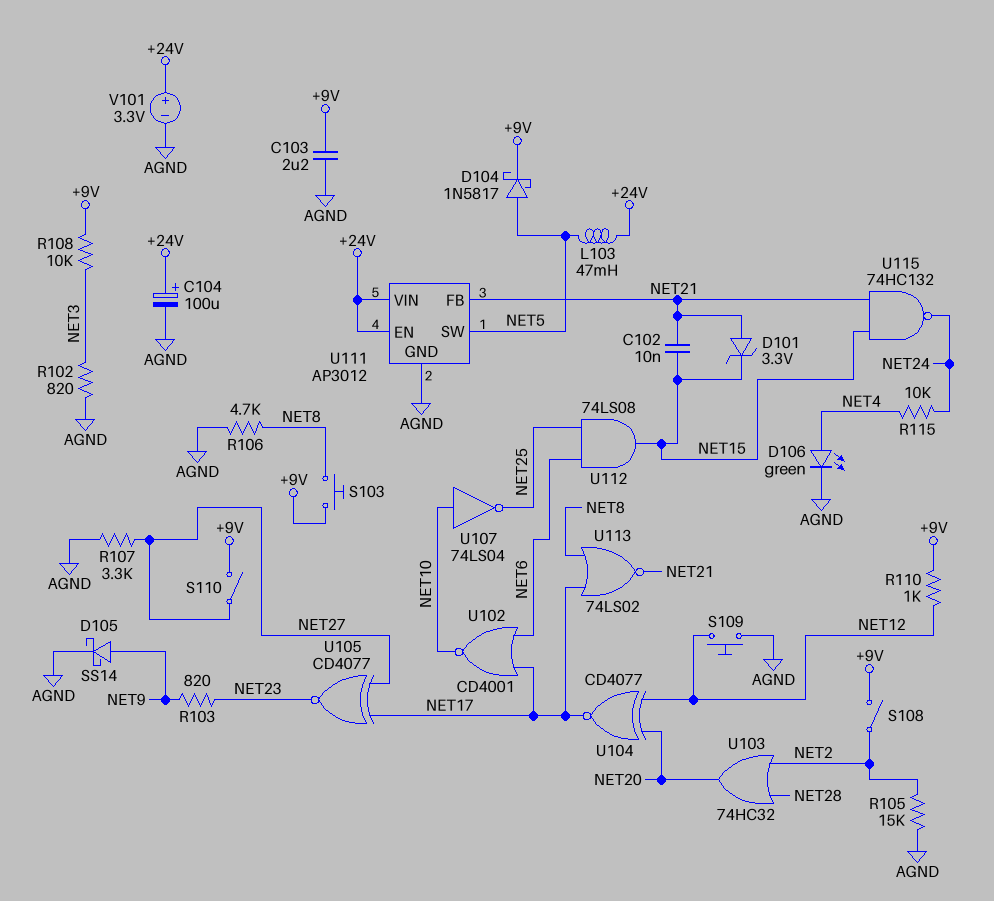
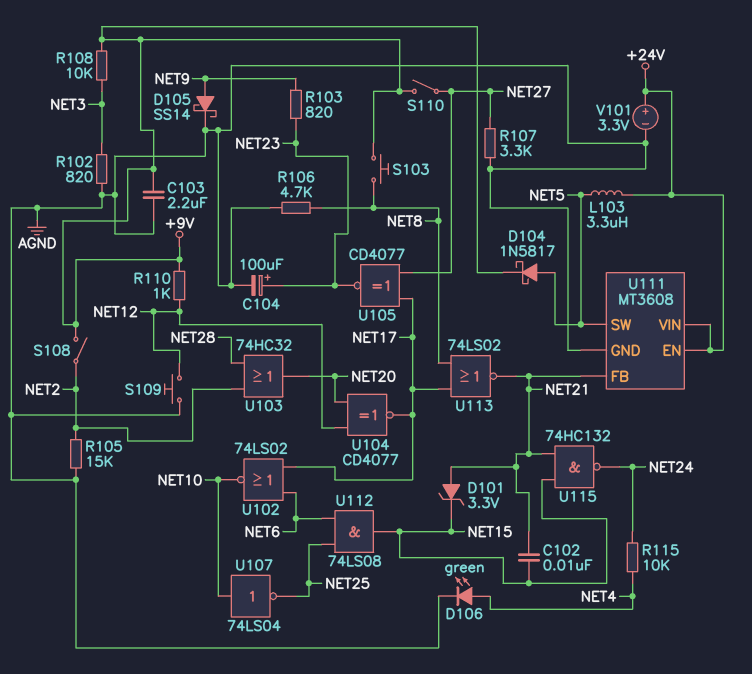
C104: 100uF (plus +24V, minus AGND) -> 100uF (plus NET23, minus AGND)
L103: 47mH (+24V, NET5) -> 3.3uH (+24V, NET5)
U102: NOR CD4001 (in NET6, in NET17, out NET10) -> NOR 74LS02 (in NET6, in NET17, out NET10)
U111: AP3012 -> MT3608

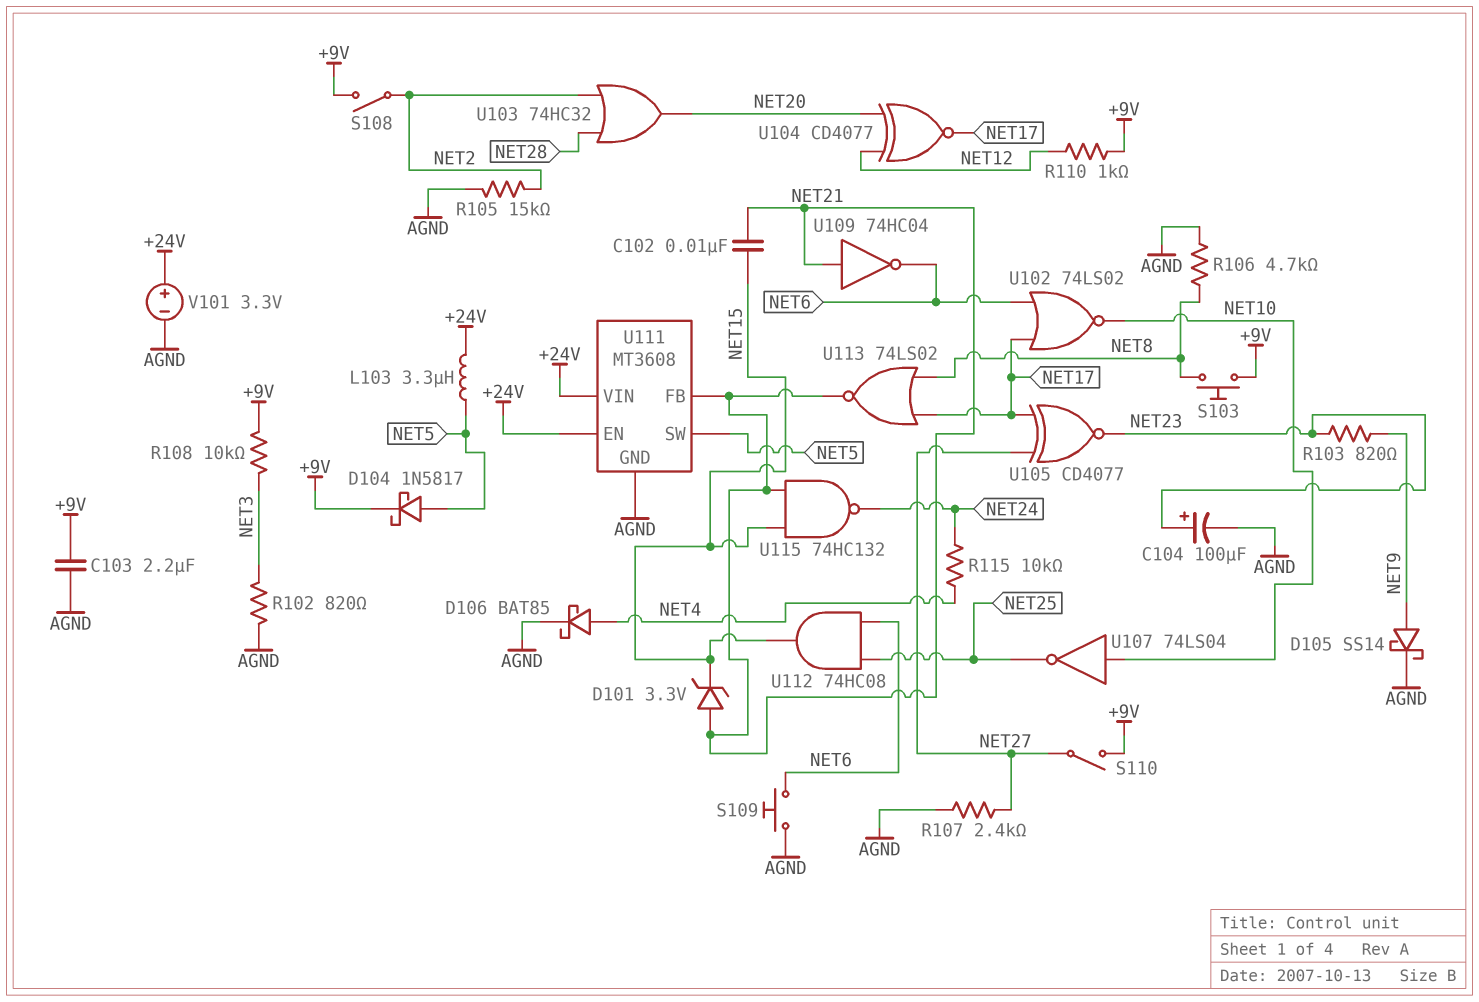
D106: LED green (A NET4, K AGND) -> schottky BAT85 (A NET4, K AGND)
R107: 3.3k (AGND, NET27) -> 2.4k (AGND, NET27)
S109: button (AGND, NET12) -> button (AGND, NET6)
U109: none -> NOT 74HC04 (in NET21, out NET6)
U112: AND 74LS08 (in NET6, in NET25, out NET15) -> AND 74HC08 (in NET6, in NET25, out NET15)

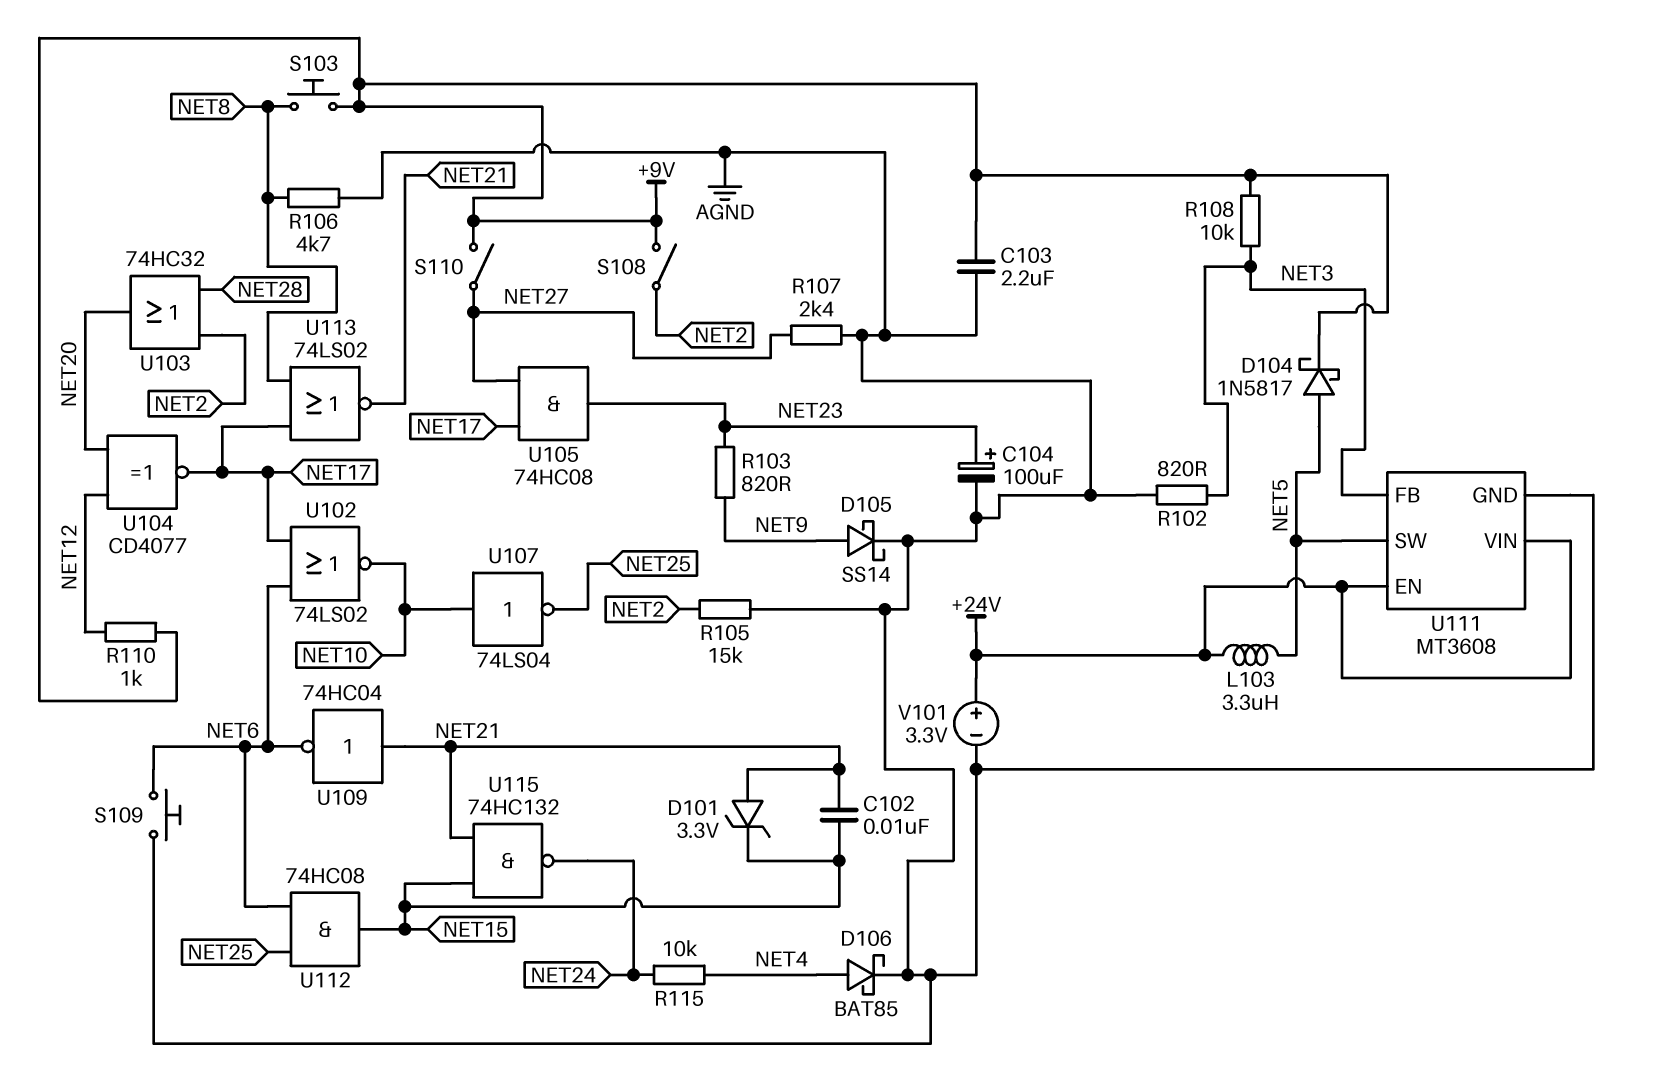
U105: XNOR CD4077 (in NET17, in NET27, out NET23) -> AND 74HC08 (in NET17, in NET27, out NET23)
U111 pin FB: NET21 -> NET3

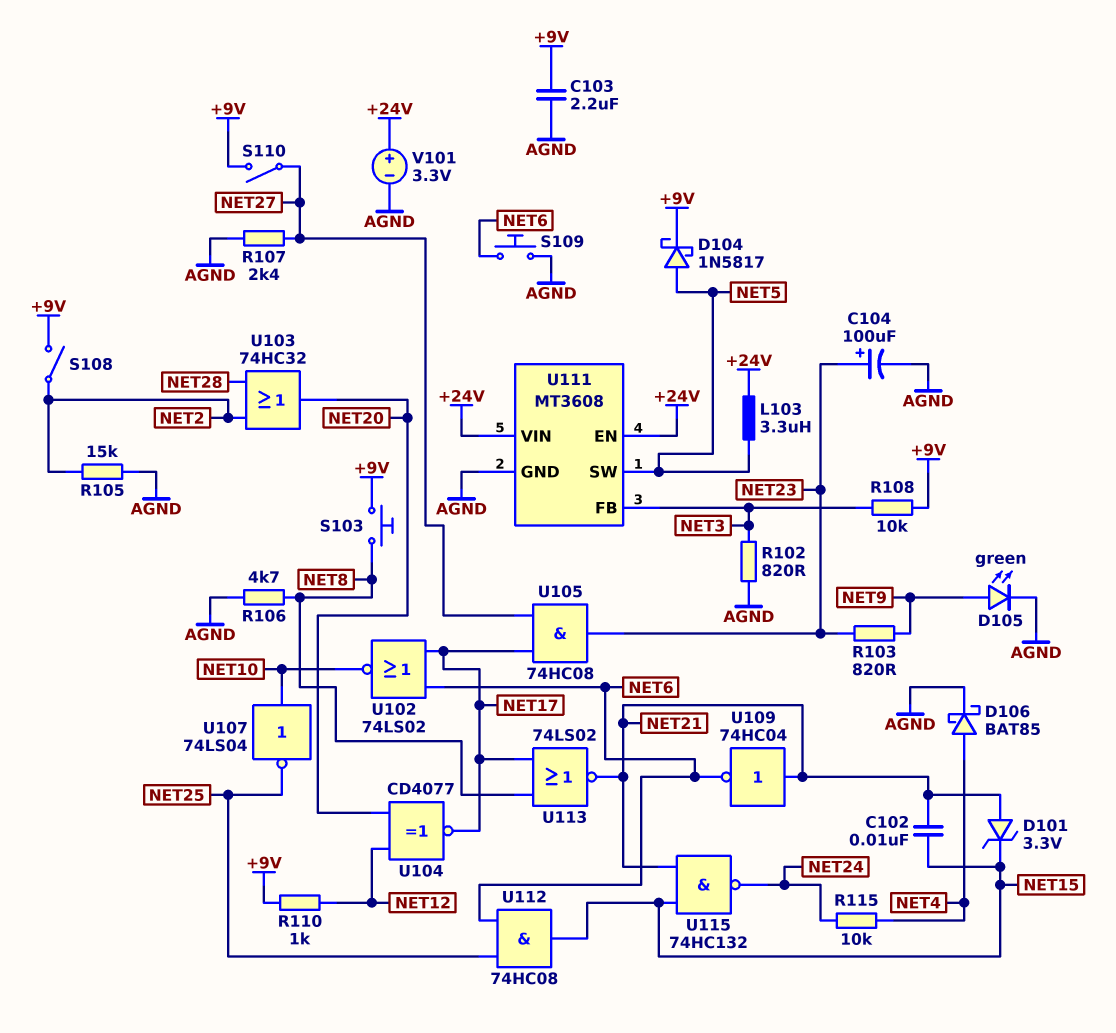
D105: schottky SS14 (A NET9, K AGND) -> LED green (A NET9, K AGND)

